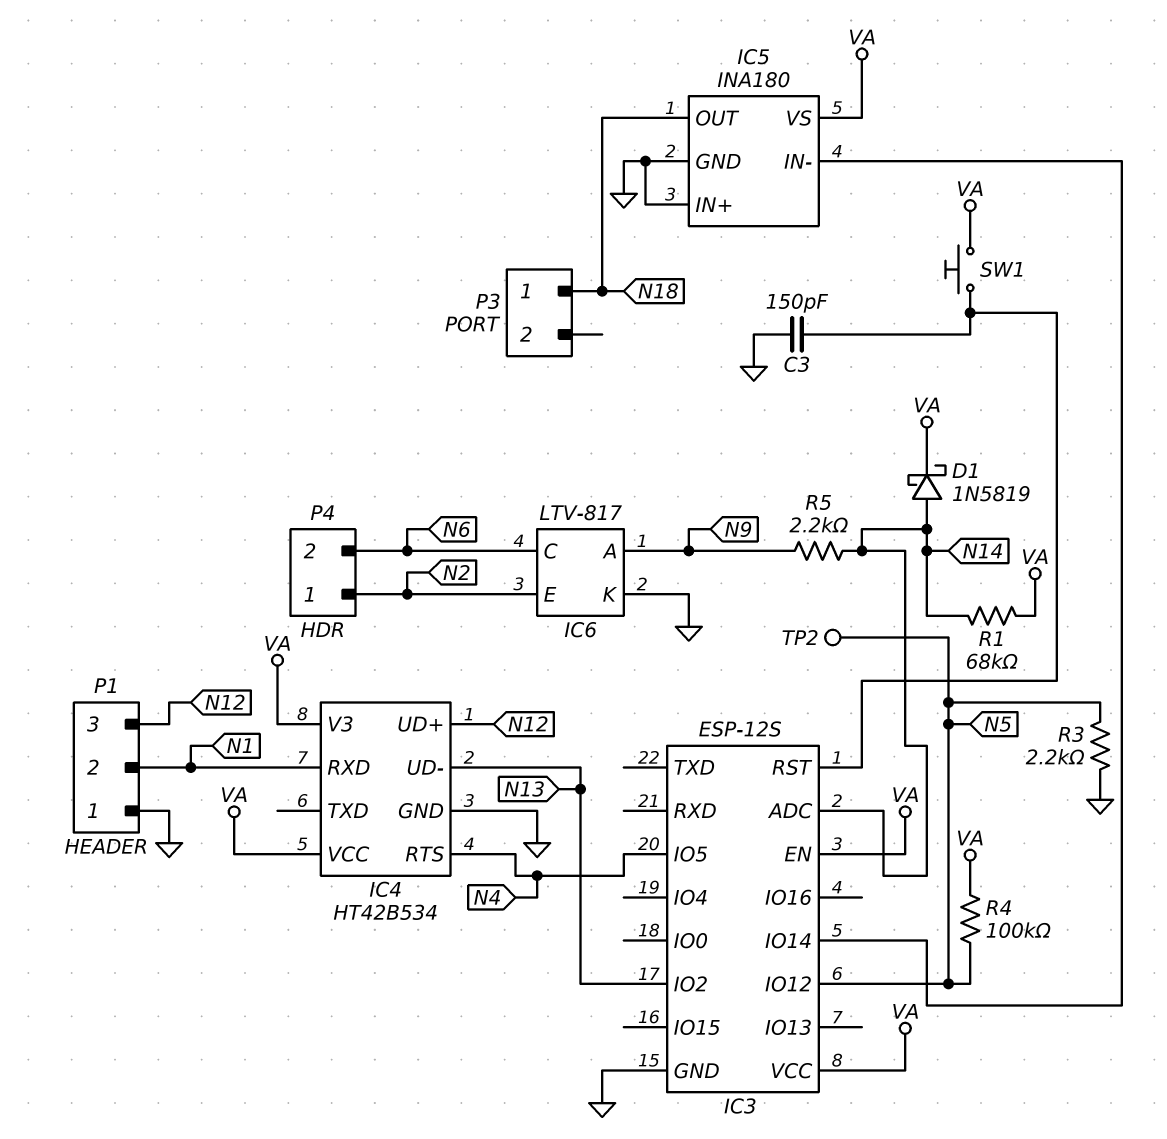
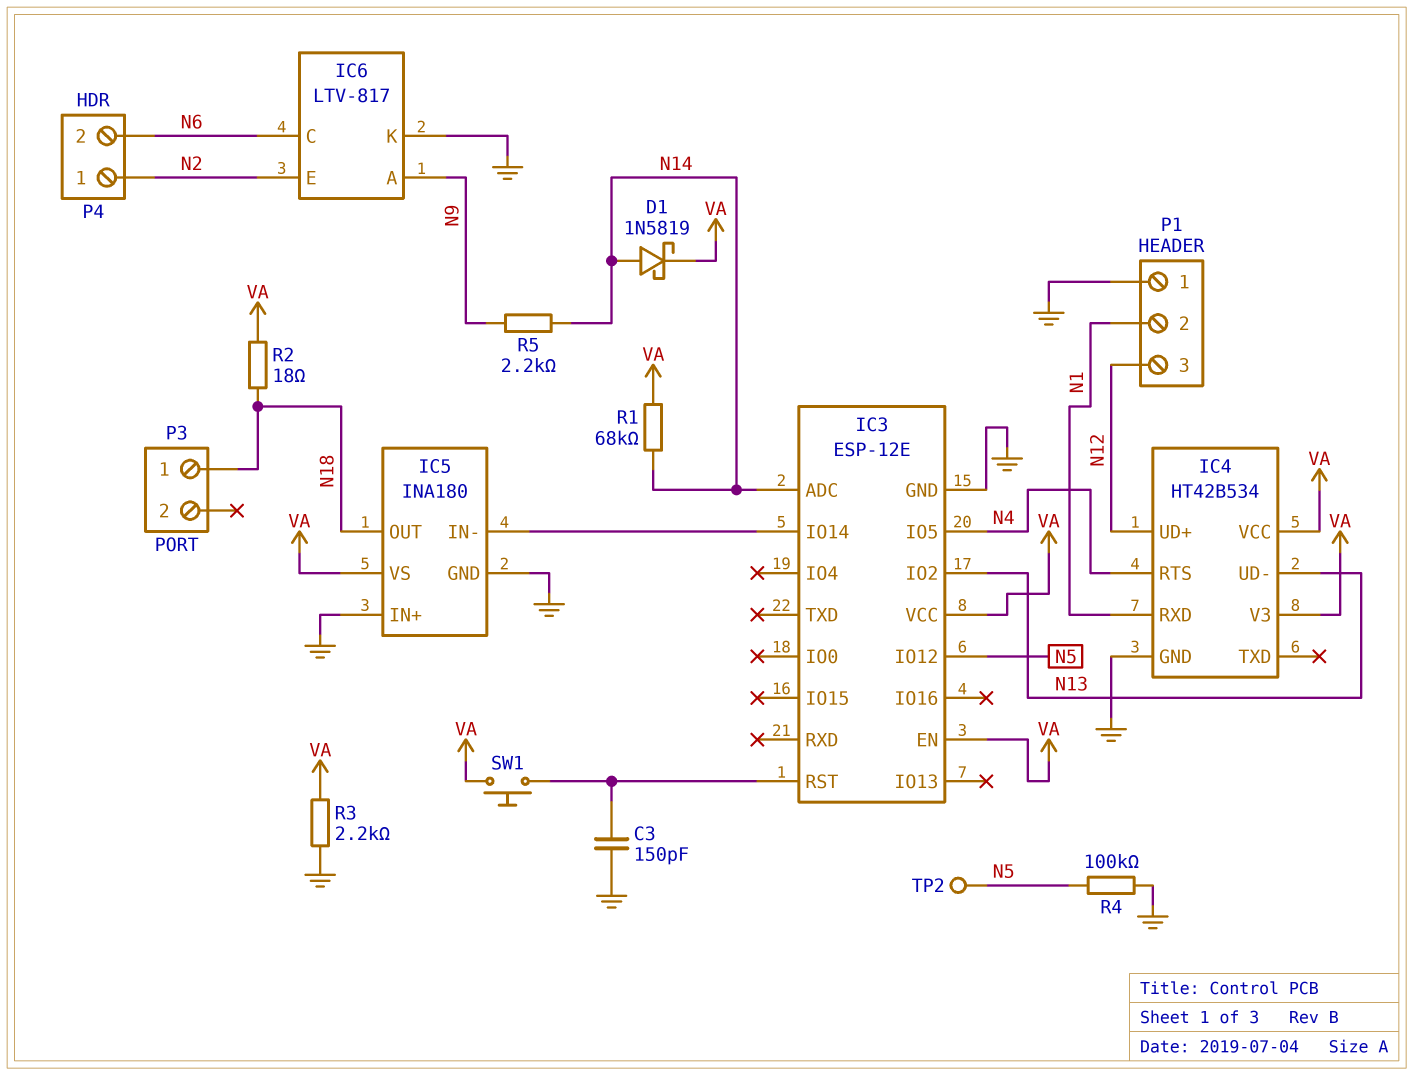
IC3: ESP-12S -> ESP-12E
R2: none -> 18 (N18, VA)
R3: 2.2k (GND, N5) -> 2.2k (GND, VA)
R4: 100k (N5, VA) -> 100k (GND, N5)

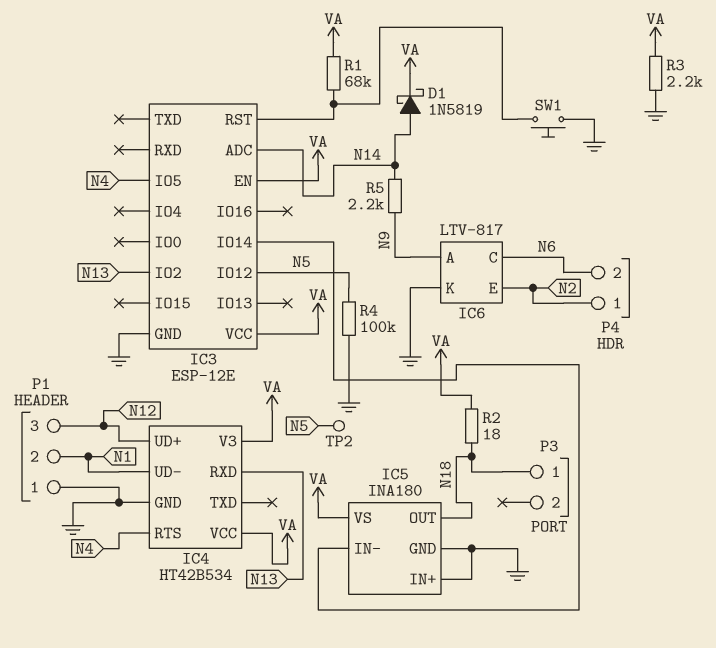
C3: 150pF (GND, IC3/RST) -> none
IC4 pin RXD: N1 -> N13
IC4 pin UD-: N13 -> N1
R1: 68k (N14, VA) -> 68k (IC3/RST, VA)
SW1: button (IC3/RST, VA) -> button (GND, IC3/RST)

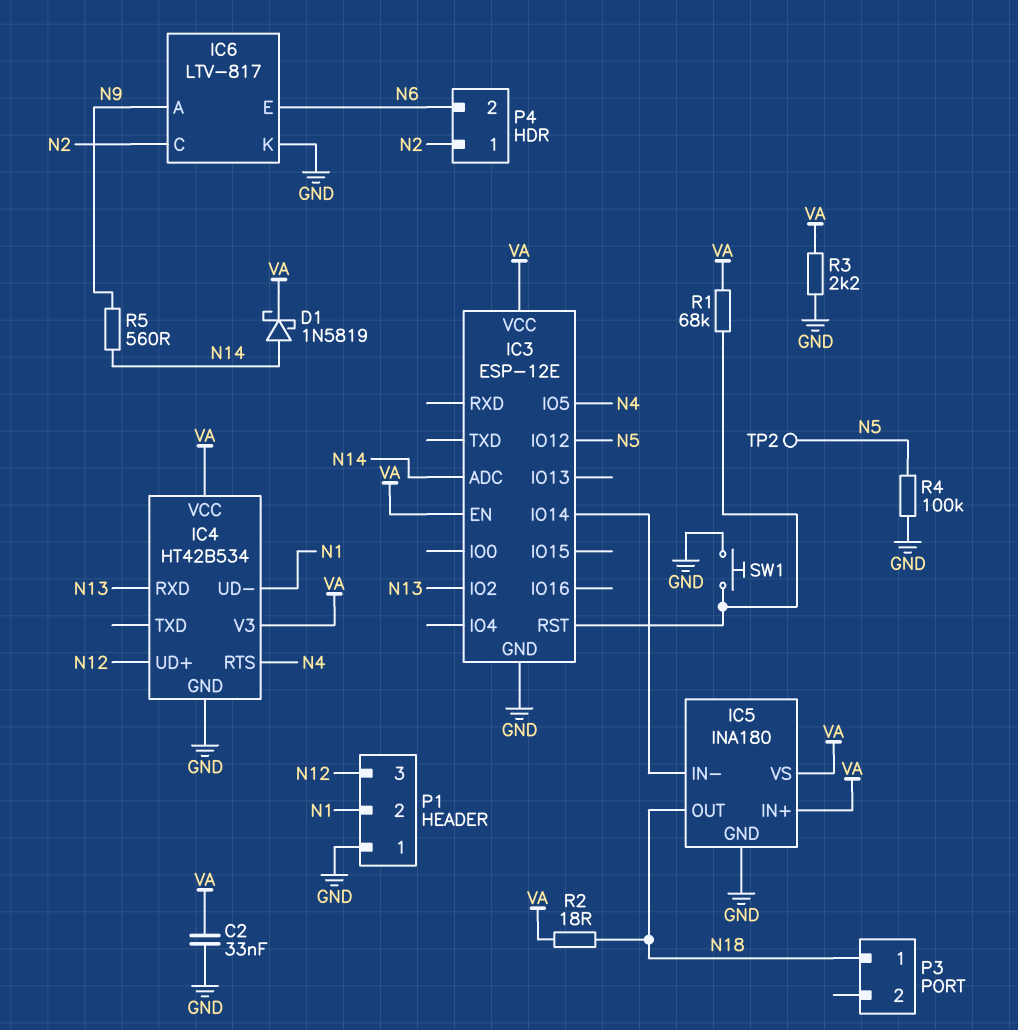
C2: none -> 33nF (GND, VA)
IC5 pin IN+: GND -> VA
IC6 pin C: N6 -> N2
IC6 pin E: N2 -> N6
R5: 2.2k (N9, N14) -> 560 (N9, N14)

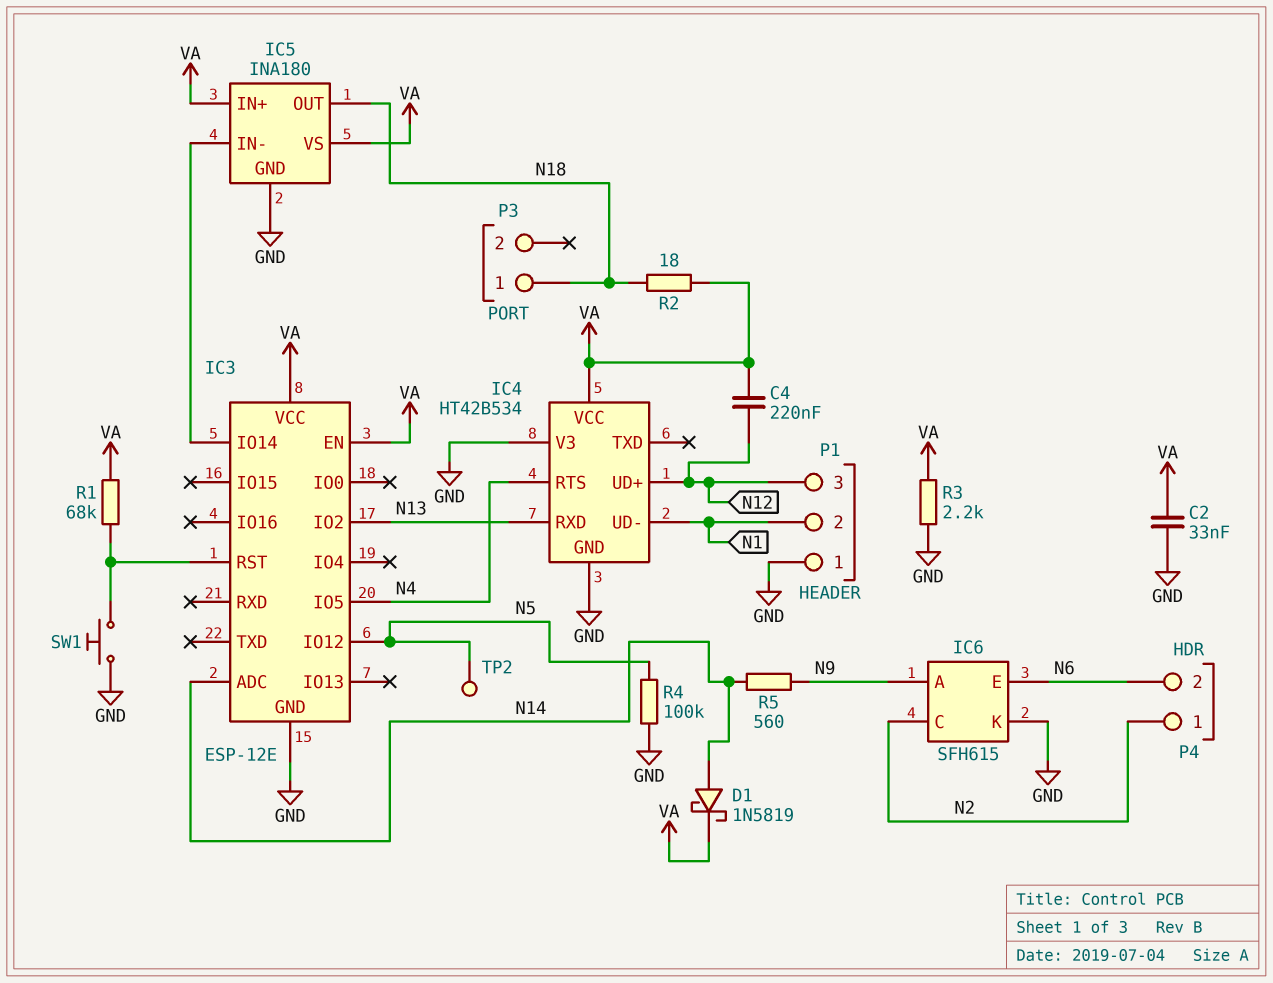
C4: none -> 220nF (N12, VA)
IC4 pin V3: VA -> GND
IC6: LTV-817 -> SFH615

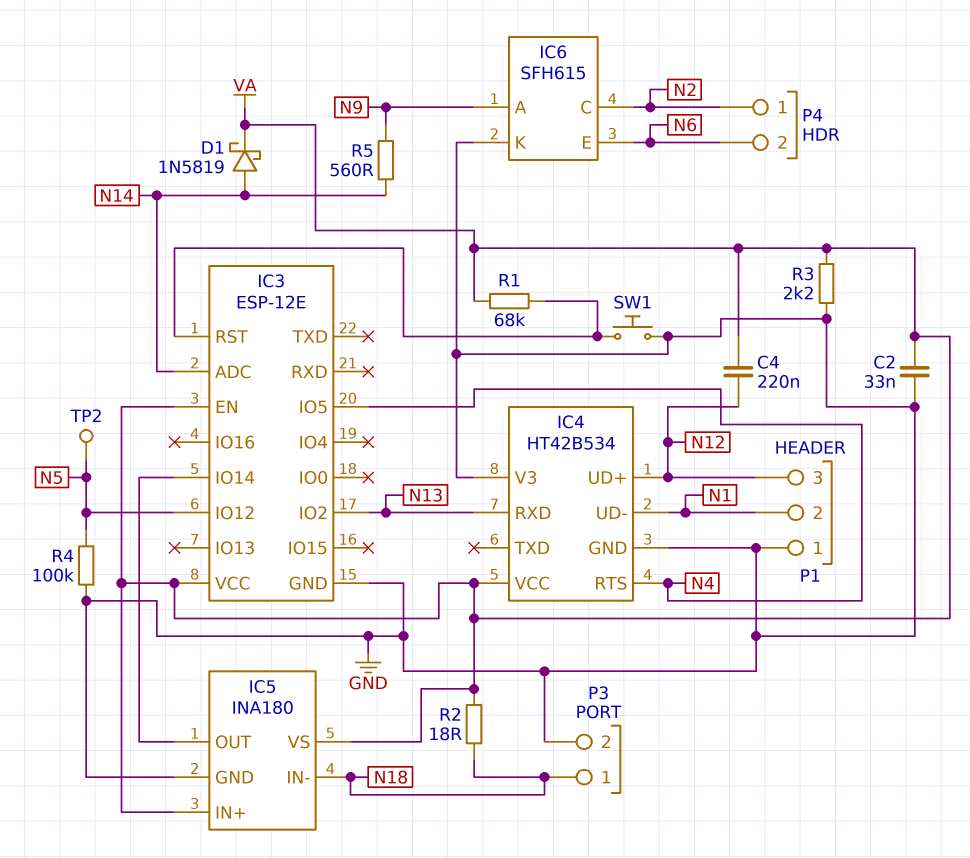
IC5 pin IN-: IC3/IO14 -> N18
IC5 pin OUT: N18 -> IC3/IO14
P3 pin 2: none -> GND

